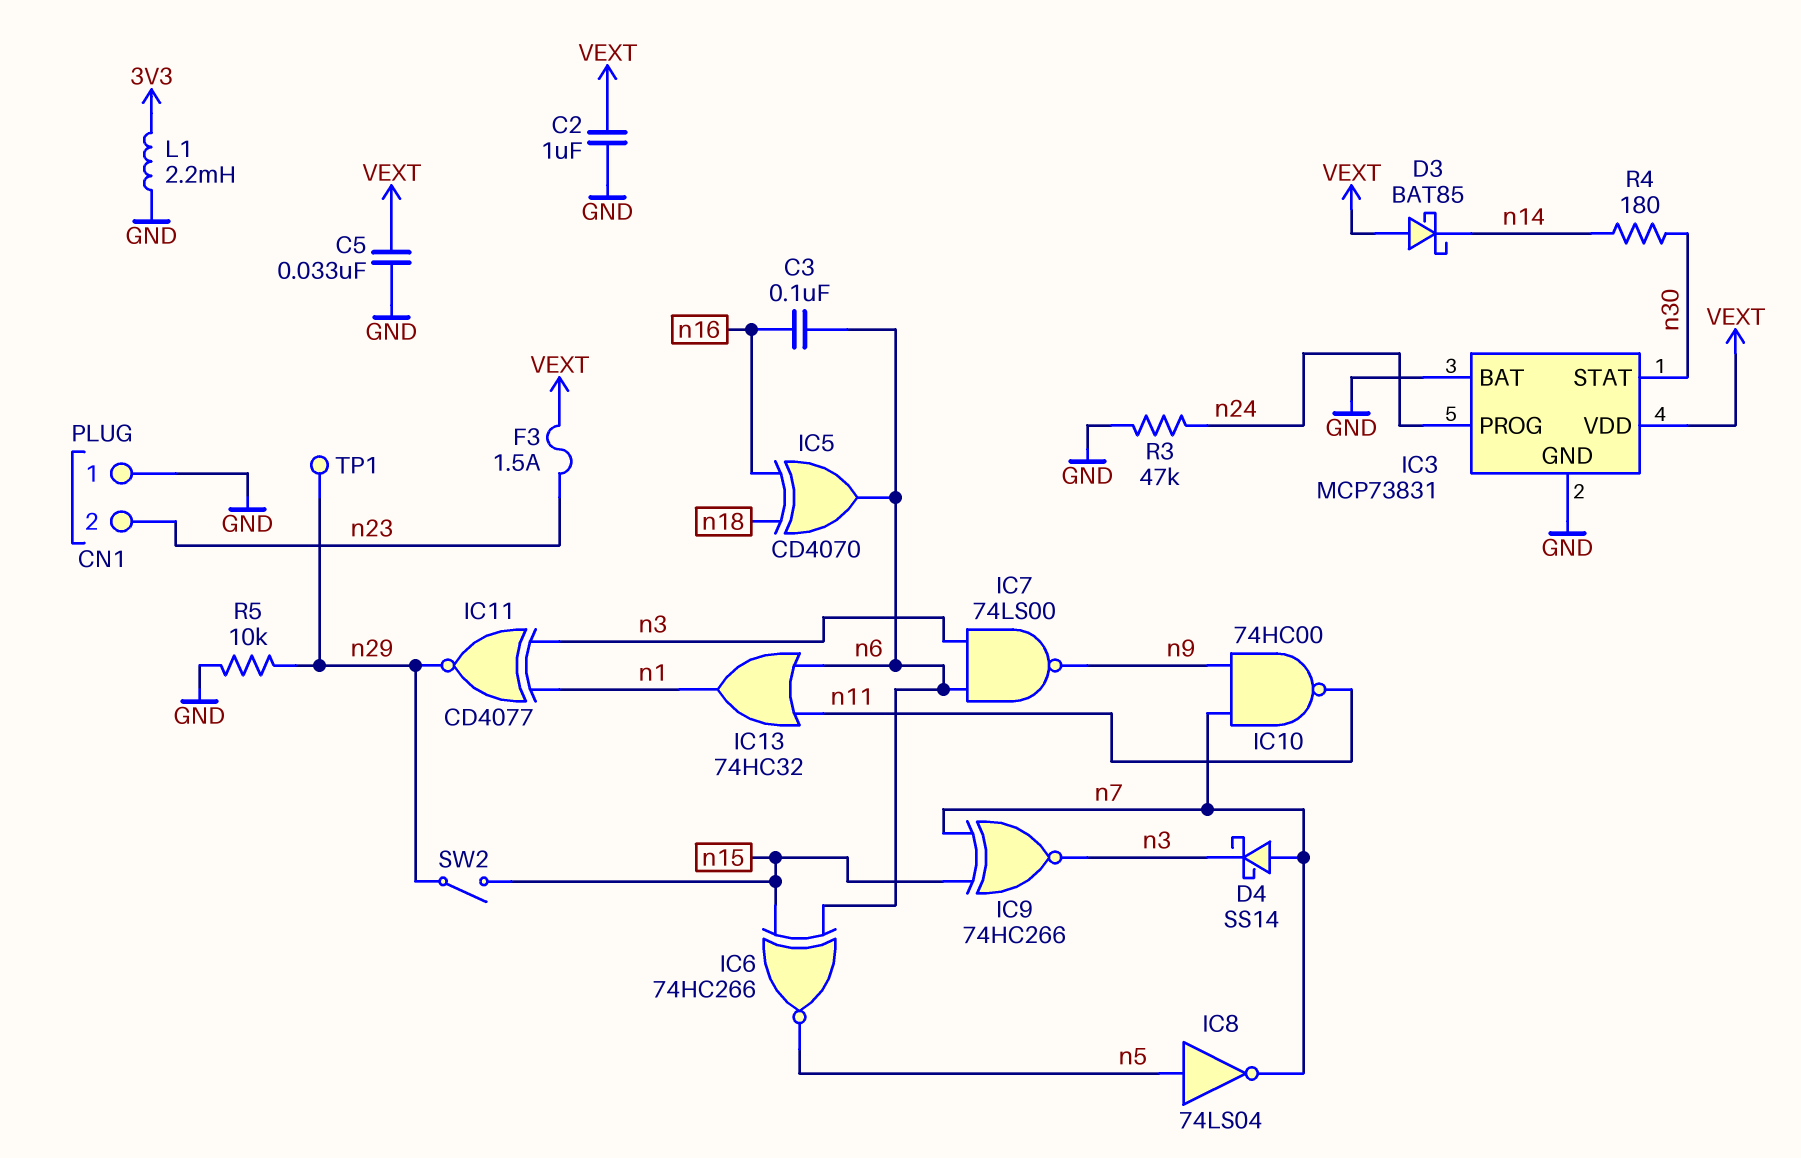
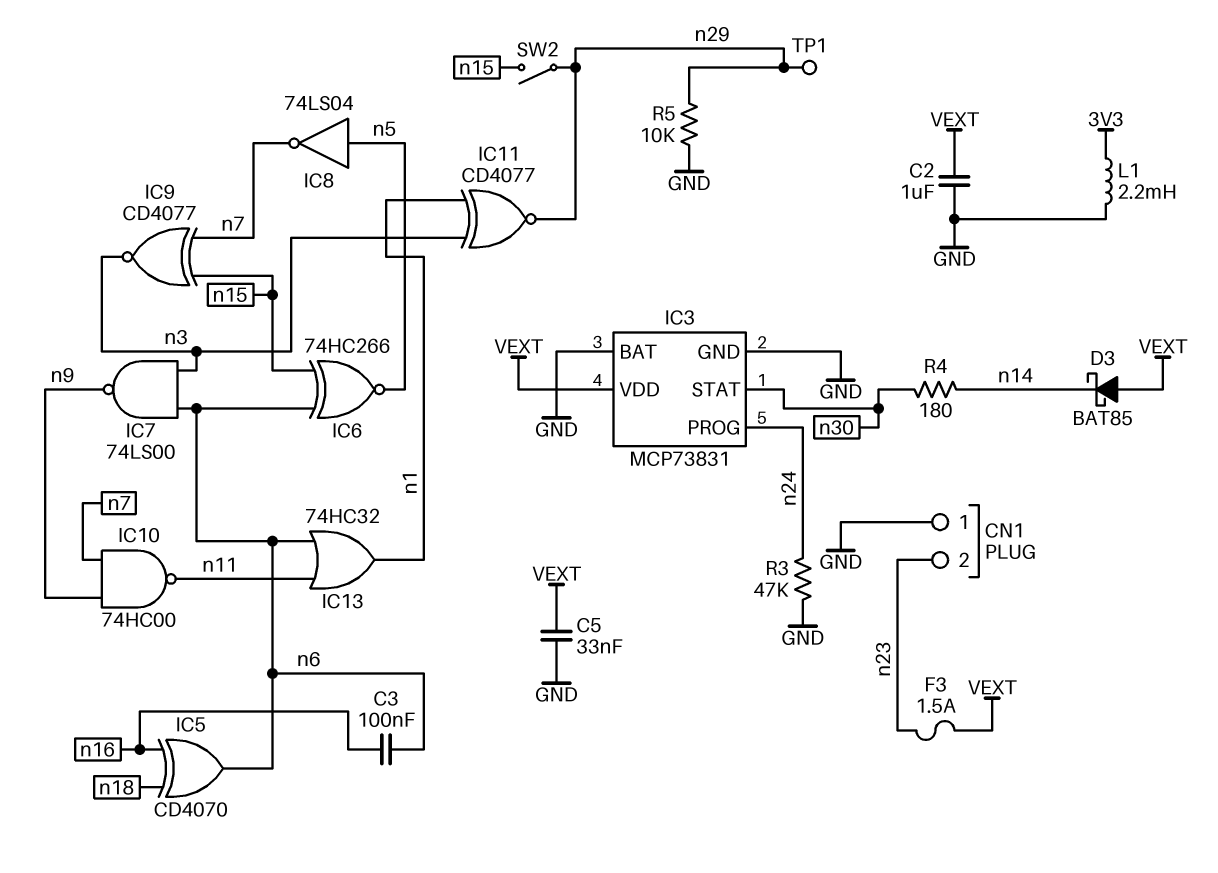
D4: schottky SS14 (A n7, K n3) -> none
IC9: XNOR 74HC266 (in n7, in n15, out n3) -> XNOR CD4077 (in n7, in n15, out n3)

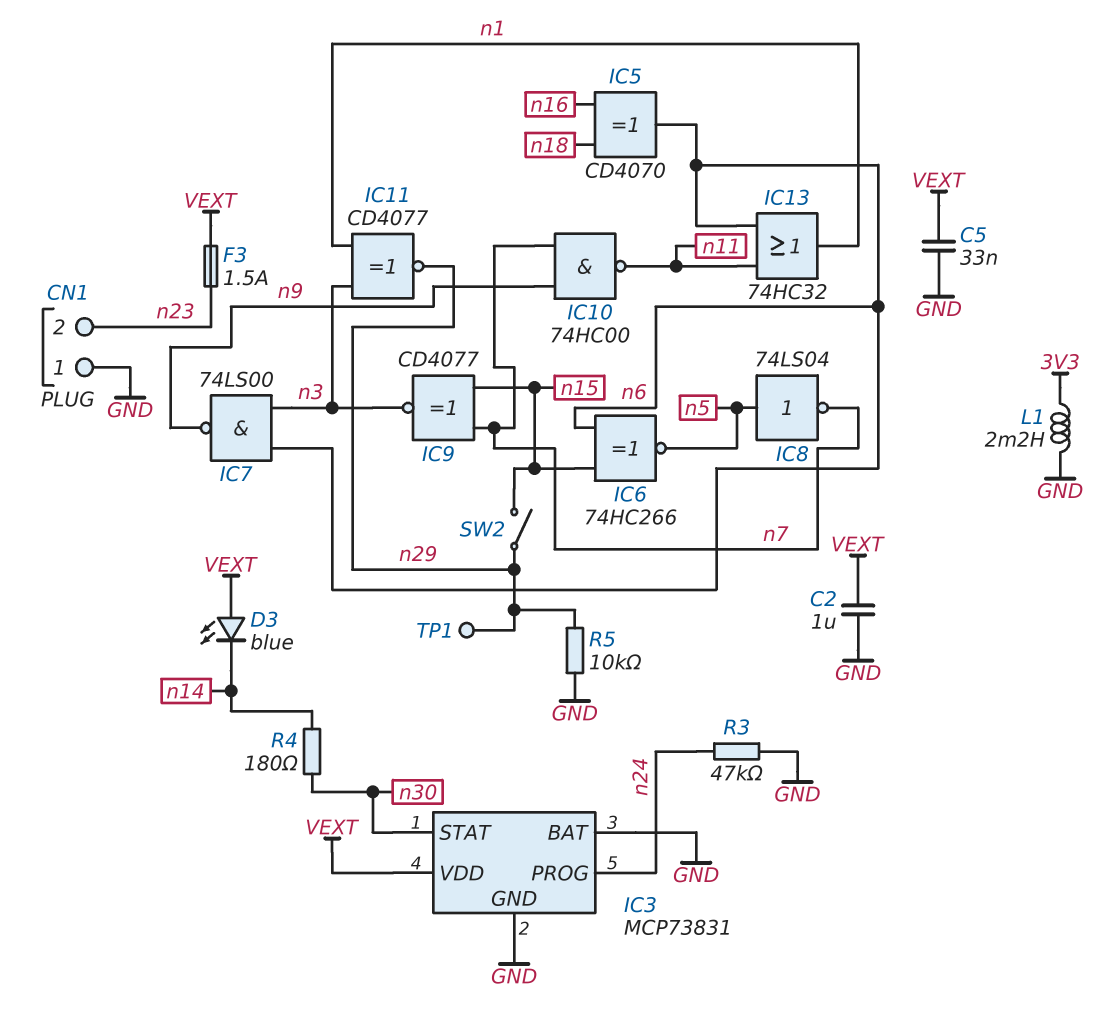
C3: 100nF (n6, n16) -> none
D3: schottky BAT85 (A VEXT, K n14) -> LED blue (A VEXT, K n14)

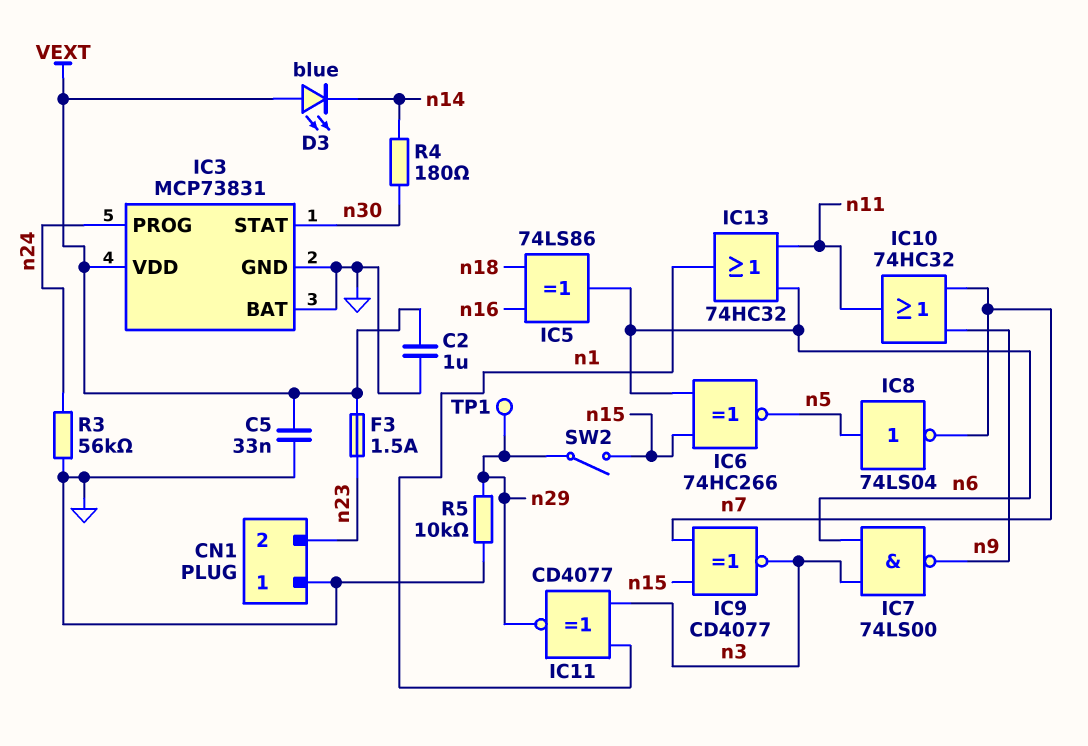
IC5: XOR CD4070 (in n16, in n18, out n6) -> XOR 74LS86 (in n16, in n18, out n6)
IC10: NAND 74HC00 (in n7, in n9, out n11) -> OR 74HC32 (in n7, in n9, out n11)
L1: 2.2mH (3V3, GND) -> none
R3: 47k (GND, n24) -> 56k (GND, n24)

